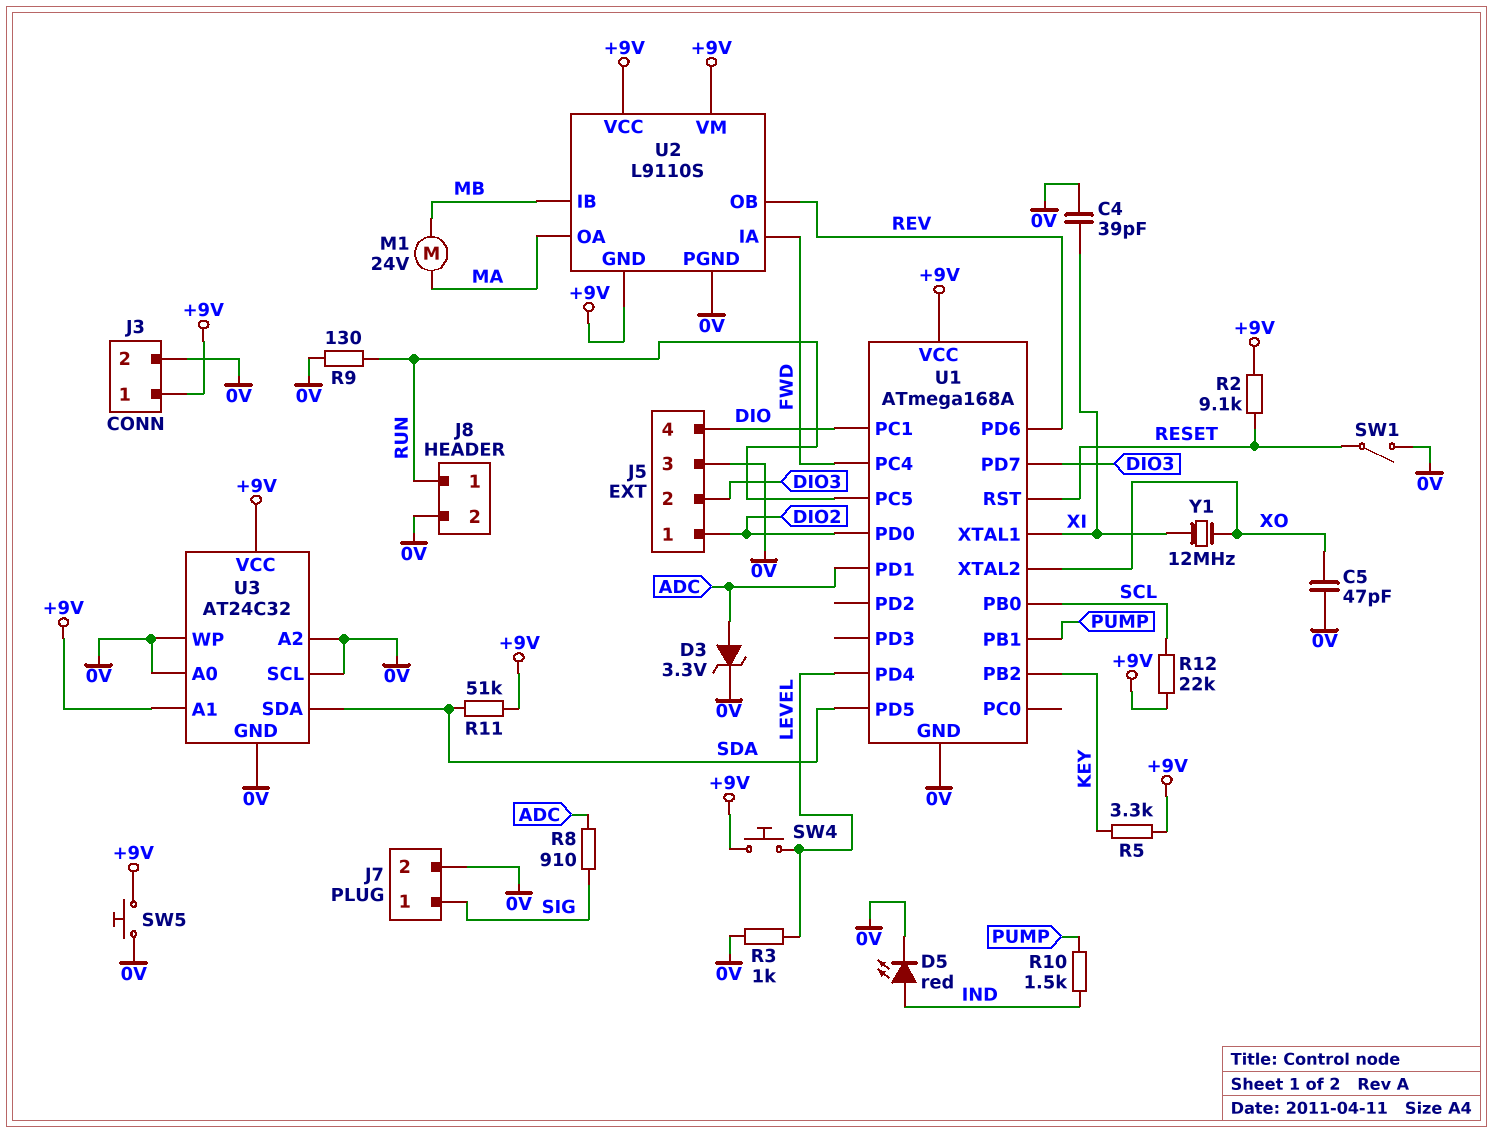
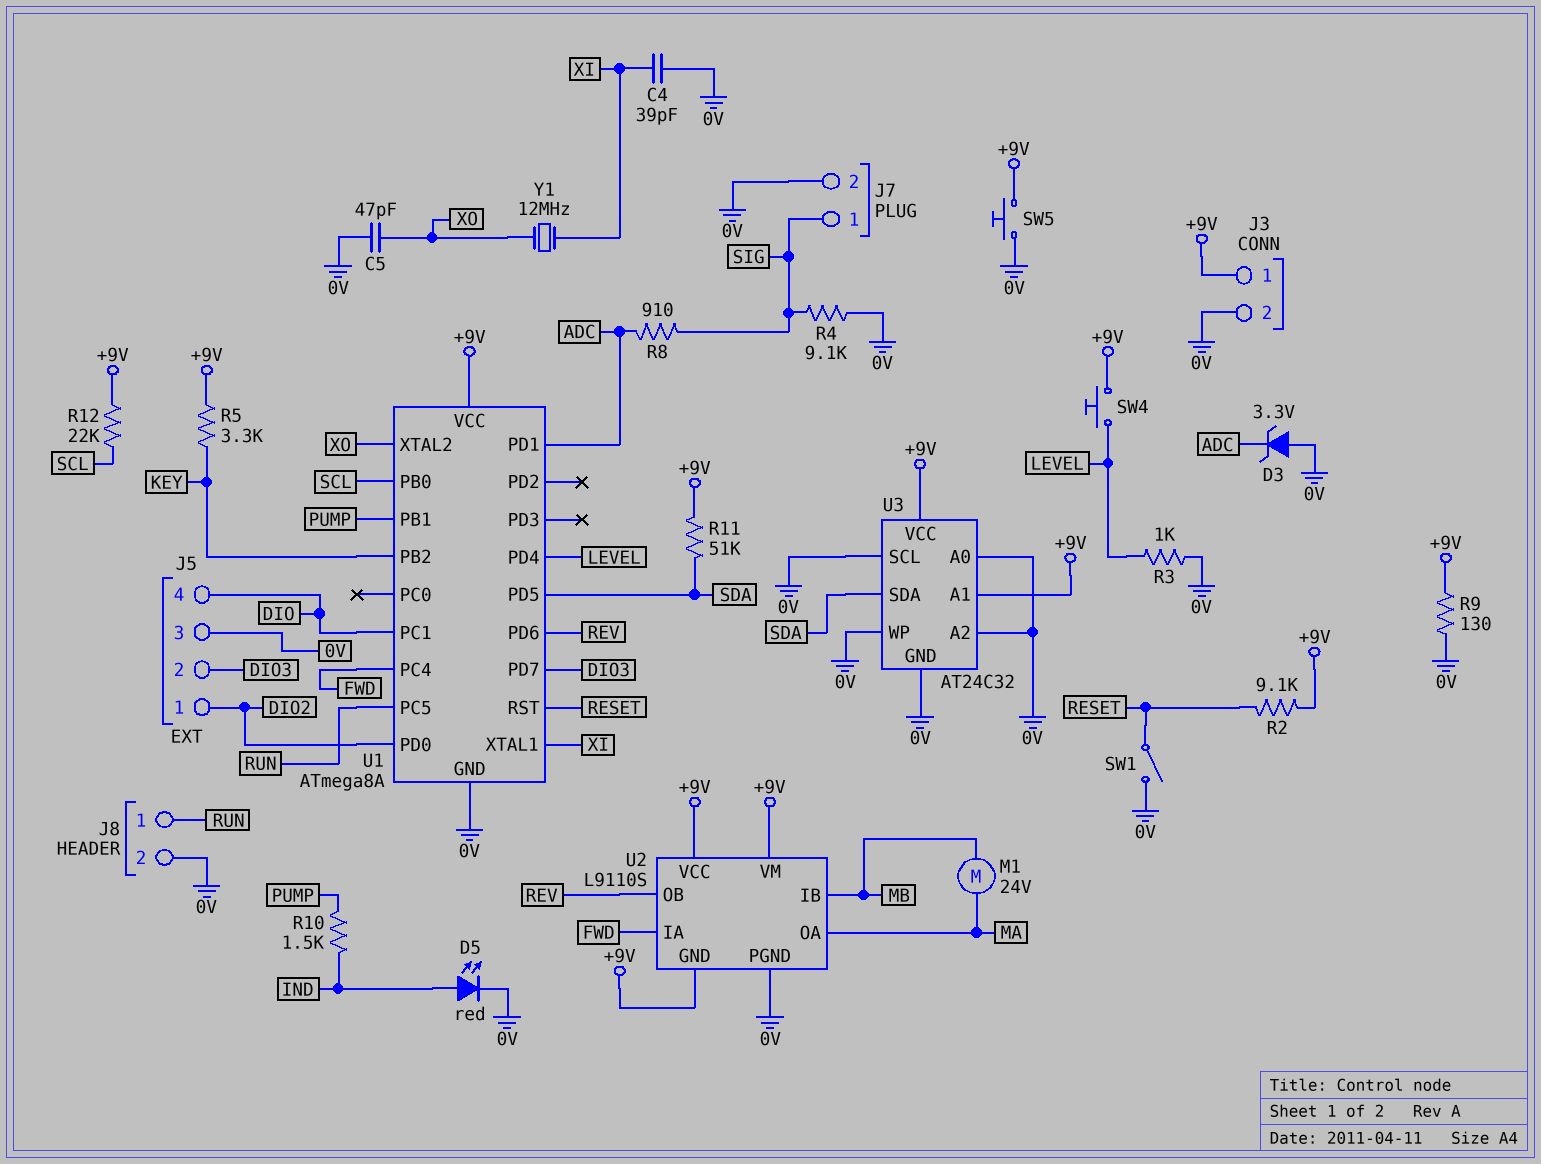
D3: zener 3.3V (A ADC, K 0V) -> zener 3.3V (A 0V, K ADC)
R4: none -> 9.1k (0V, SIG)
R9: 130 (0V, RUN) -> 130 (+9V, 0V)
U1: ATmega168A -> ATmega8A

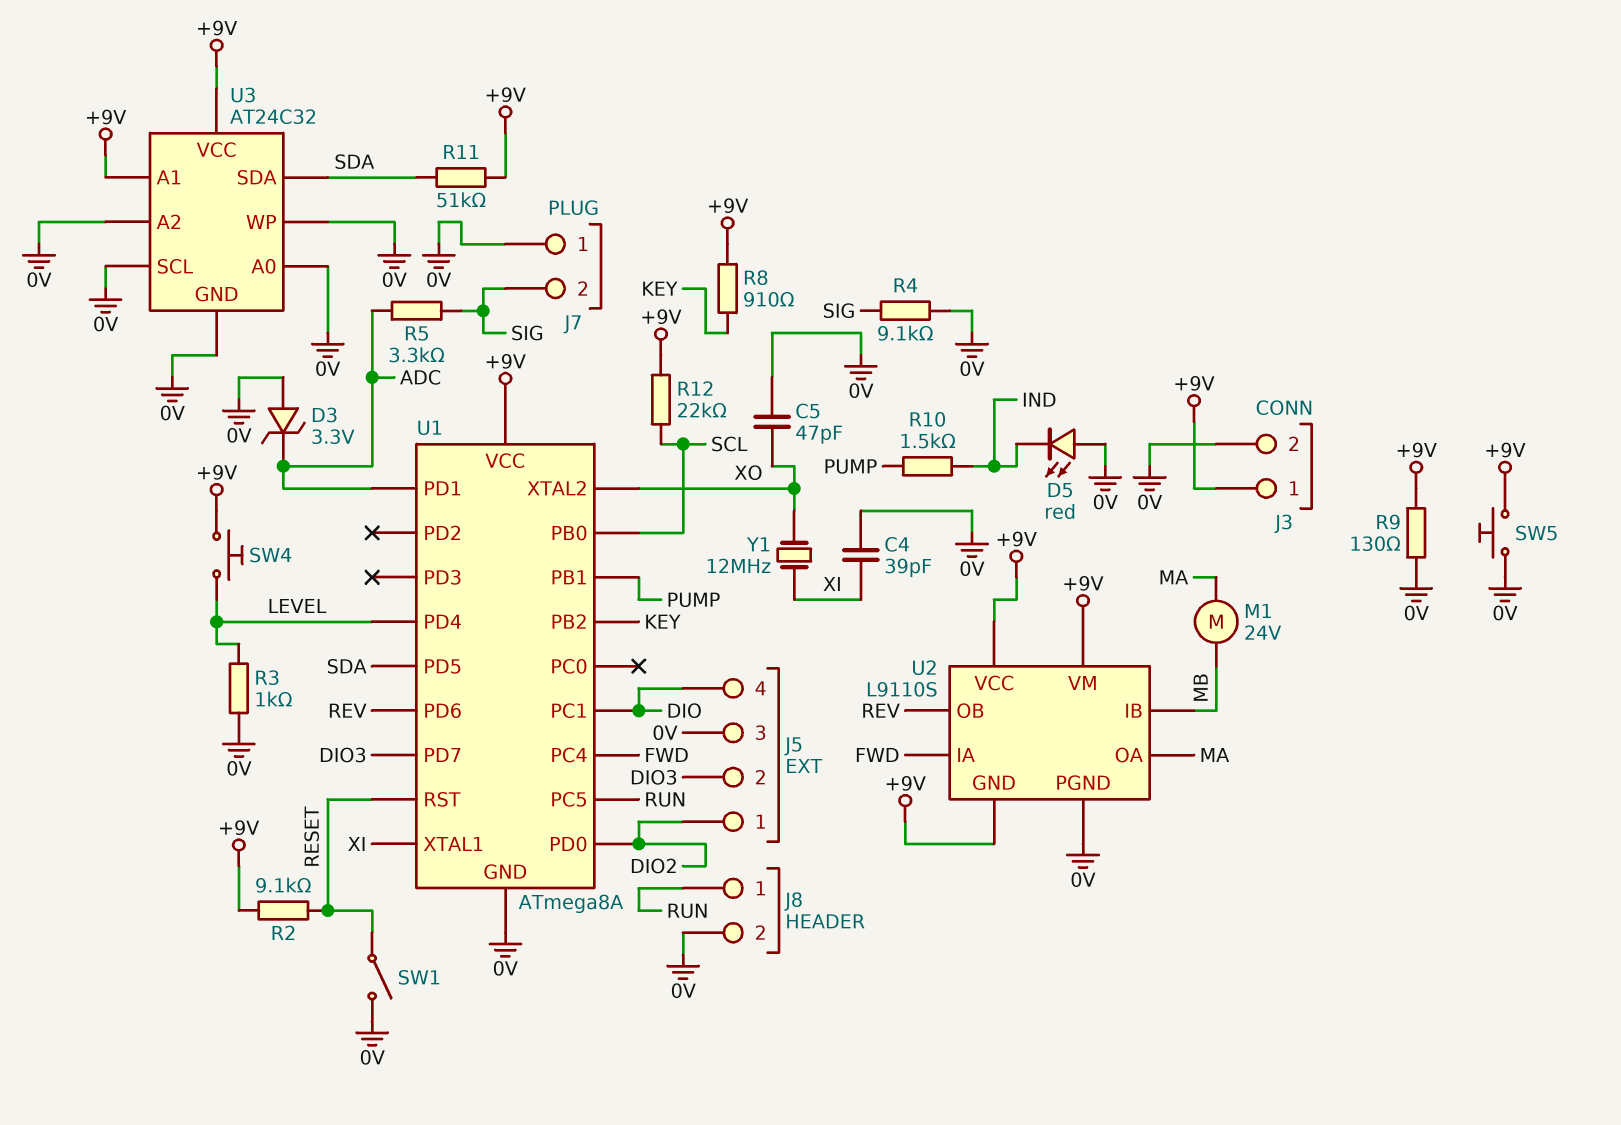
D5: LED red (A IND, K 0V) -> LED red (A 0V, K IND)
J7 pin 1: SIG -> 0V
J7 pin 2: 0V -> SIG
R5: 3.3k (+9V, KEY) -> 3.3k (ADC, SIG)
R8: 910 (ADC, SIG) -> 910 (+9V, KEY)

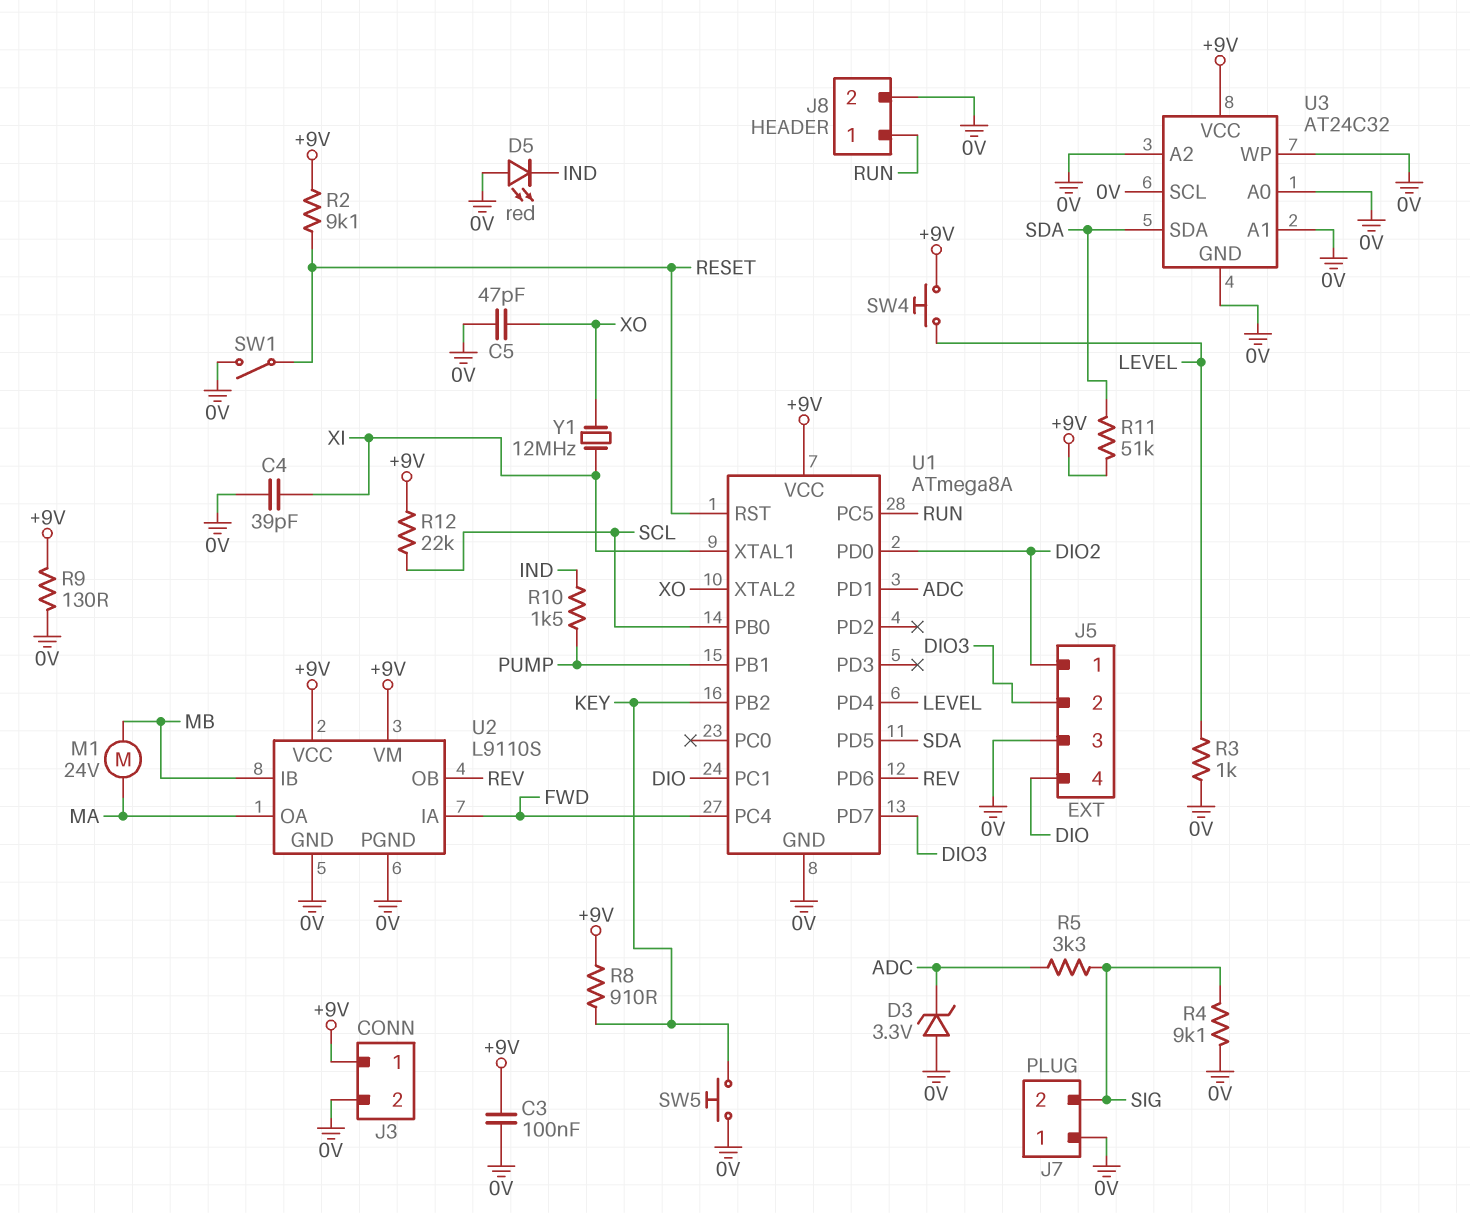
C3: none -> 100nF (+9V, 0V)
SW5: button (+9V, 0V) -> button (0V, KEY)
U2 pin GND: +9V -> 0V
U3 pin A1: +9V -> 0V

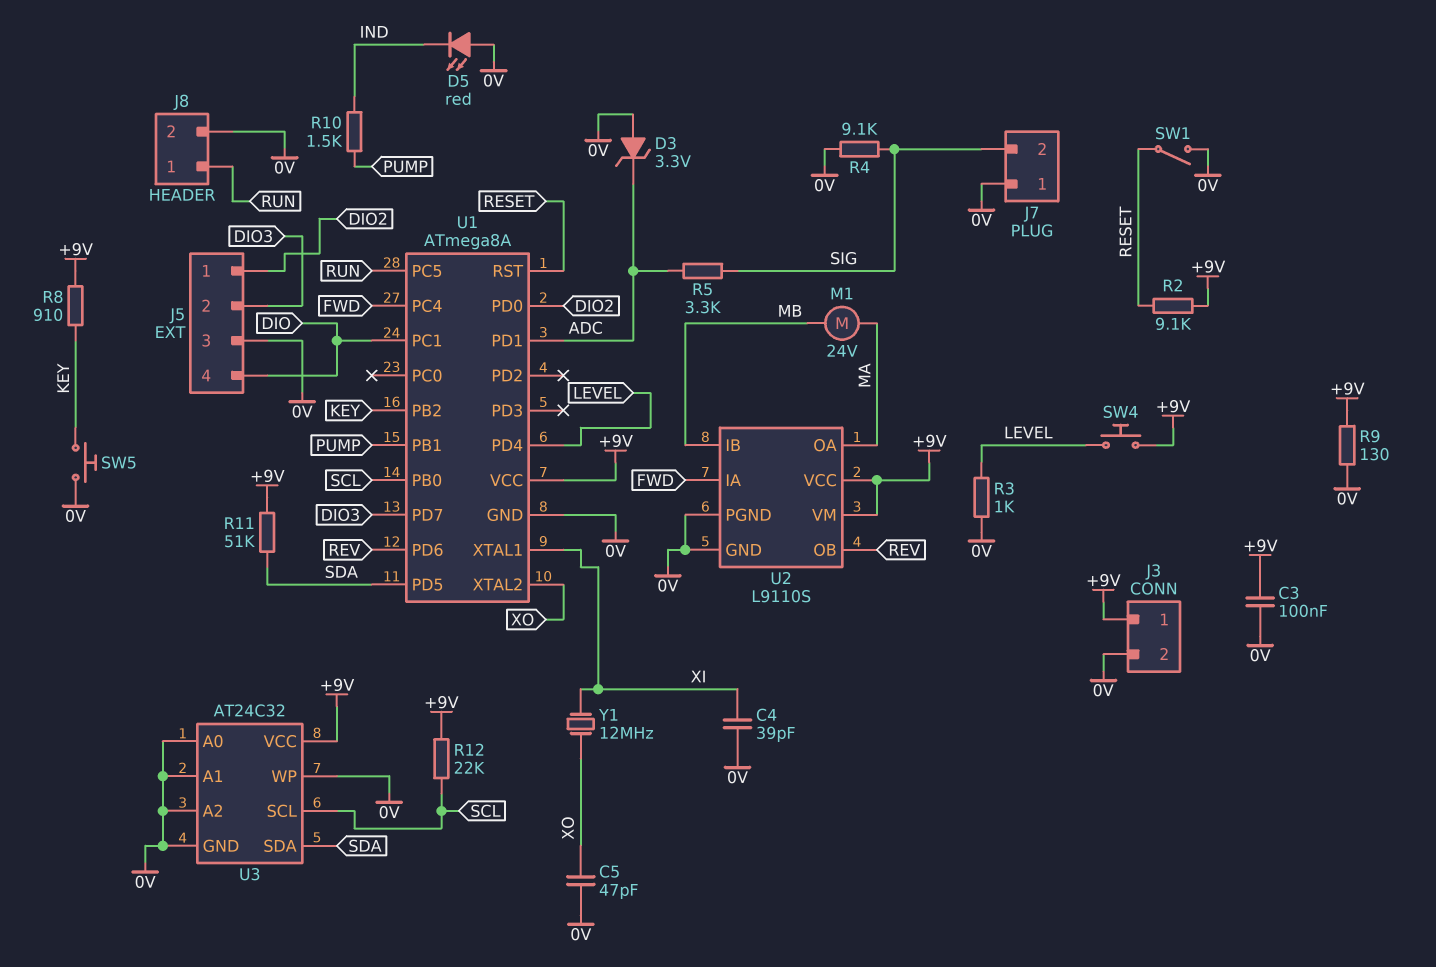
U3 pin SCL: 0V -> SCL

